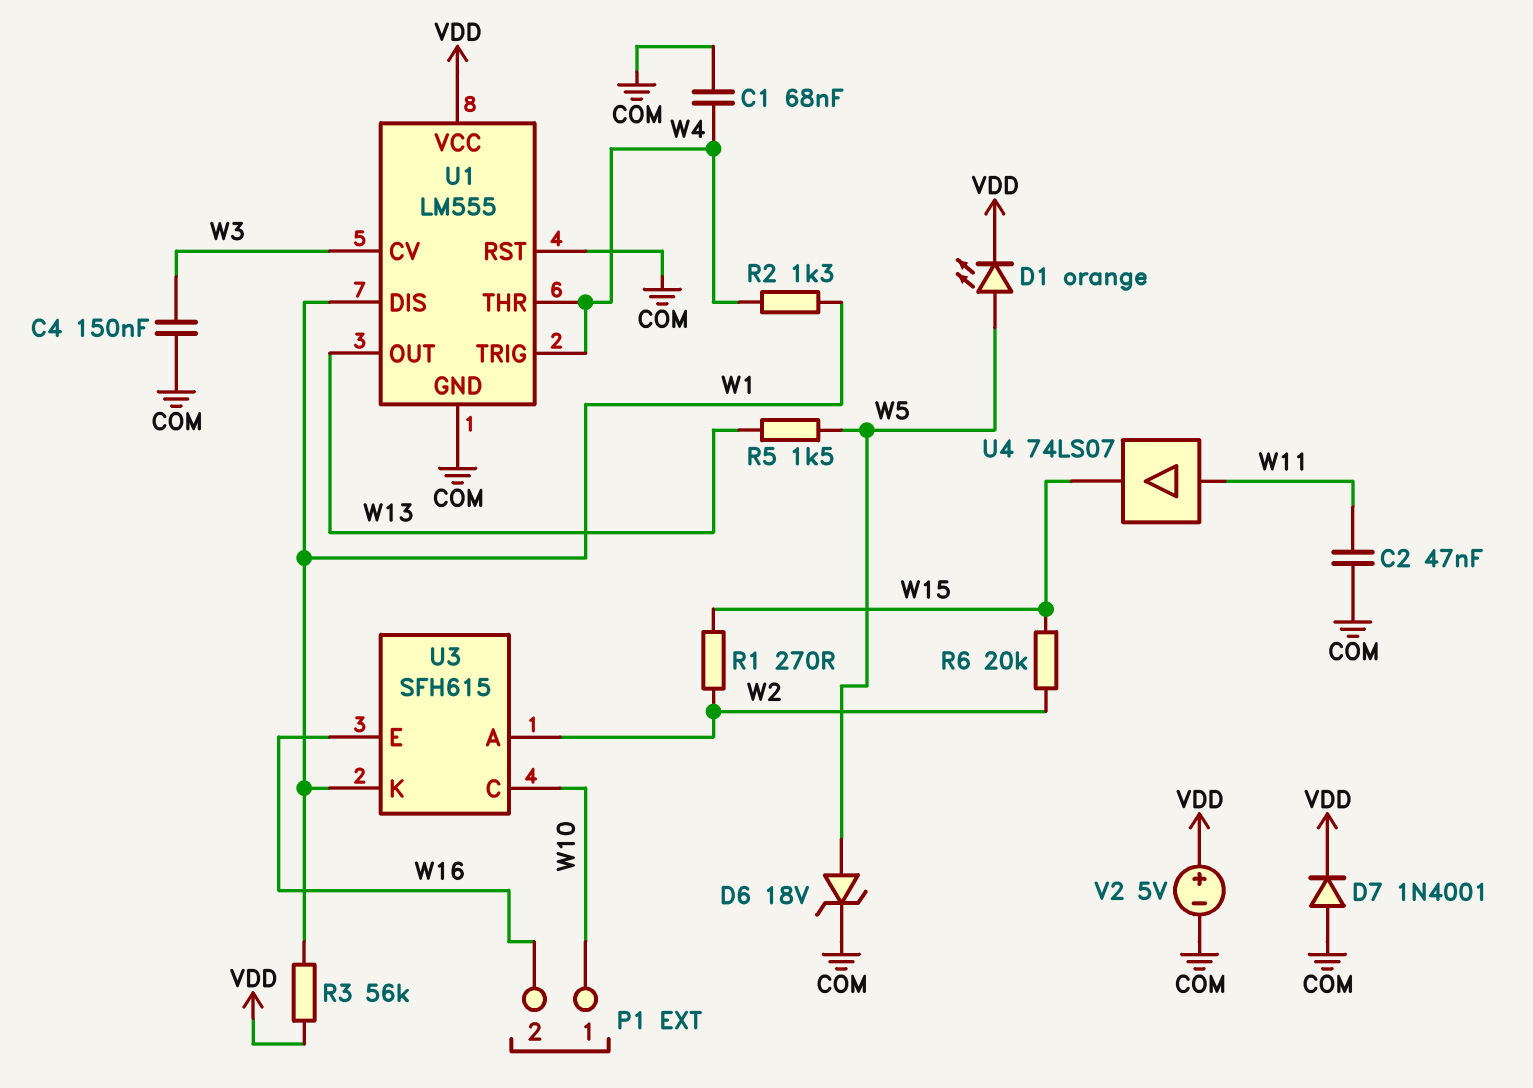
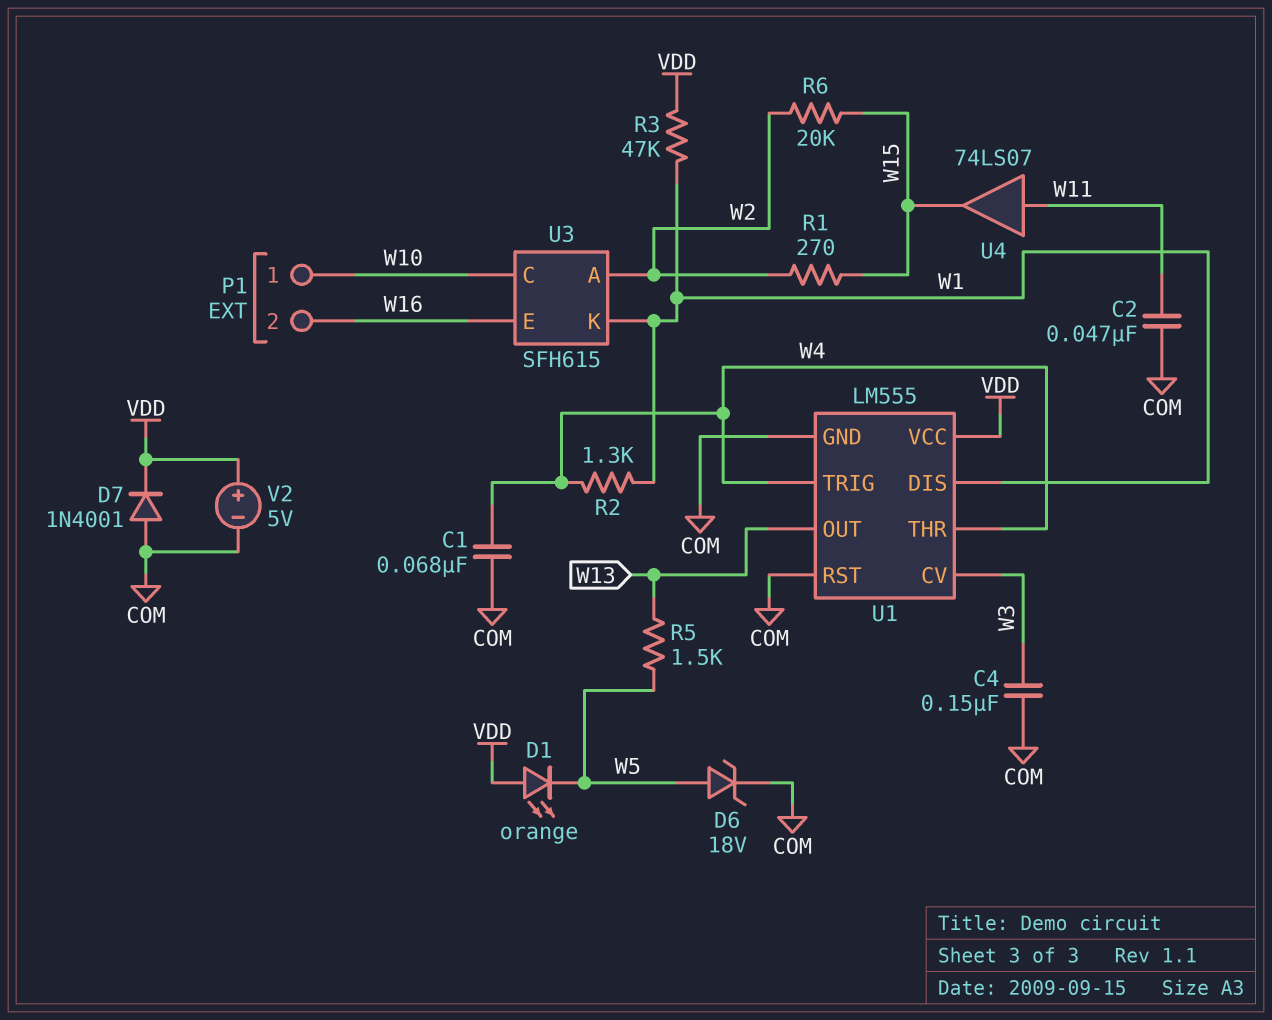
D1: LED orange (A W5, K VDD) -> LED orange (A VDD, K W5)
R3: 56k (VDD, W1) -> 47k (VDD, W1)

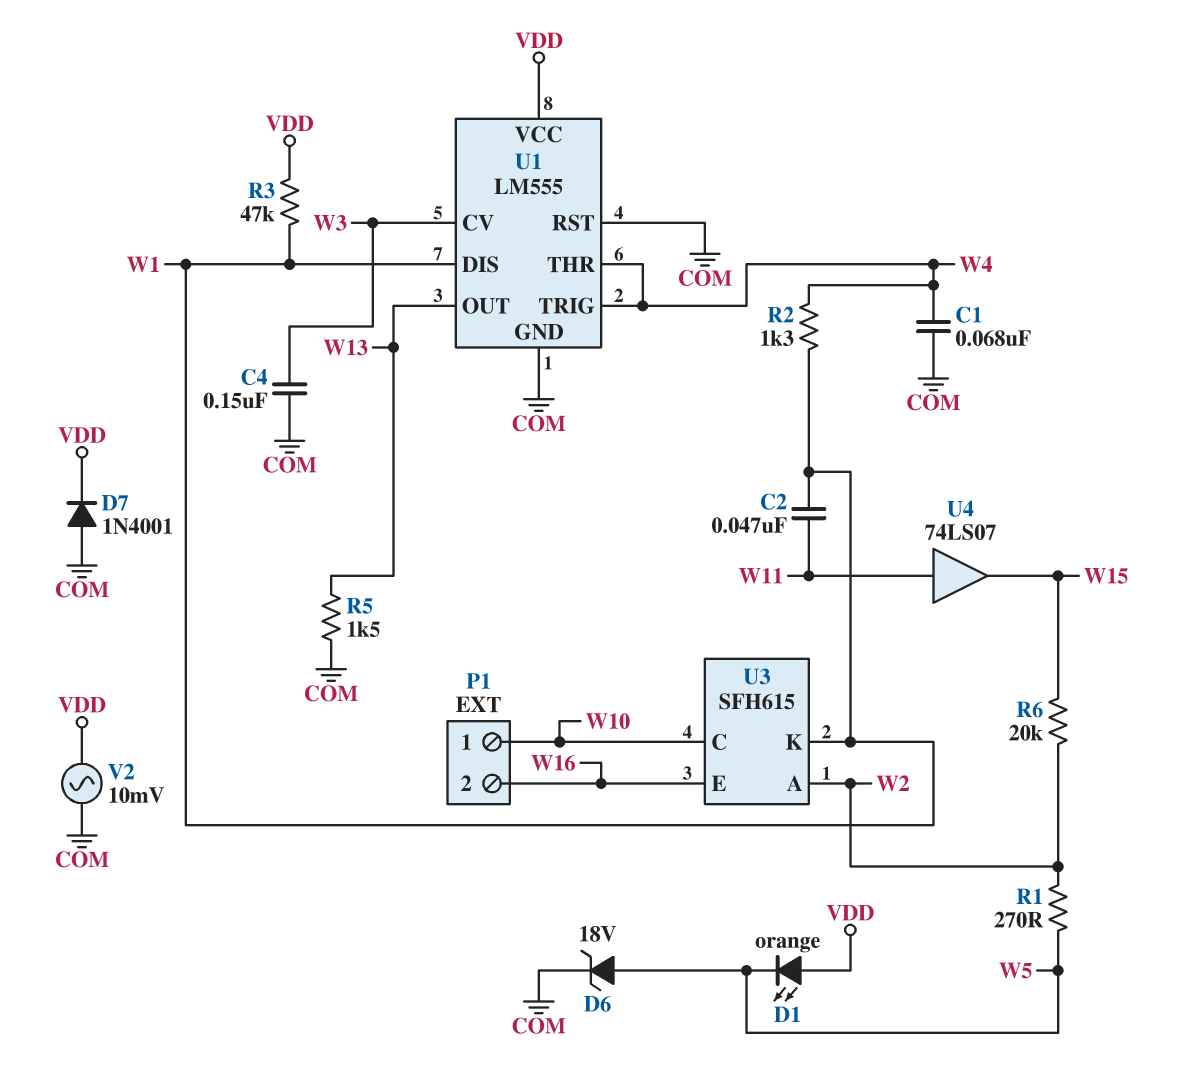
C2: 47nF (COM, W11) -> 47nF (W1, W11)
R1: 270 (W2, W15) -> 270 (W2, W5)
R5: 1.5k (W5, W13) -> 1.5k (COM, W13)
V2: 5V (plus VDD, minus COM) -> AC 10mV (COM, VDD)

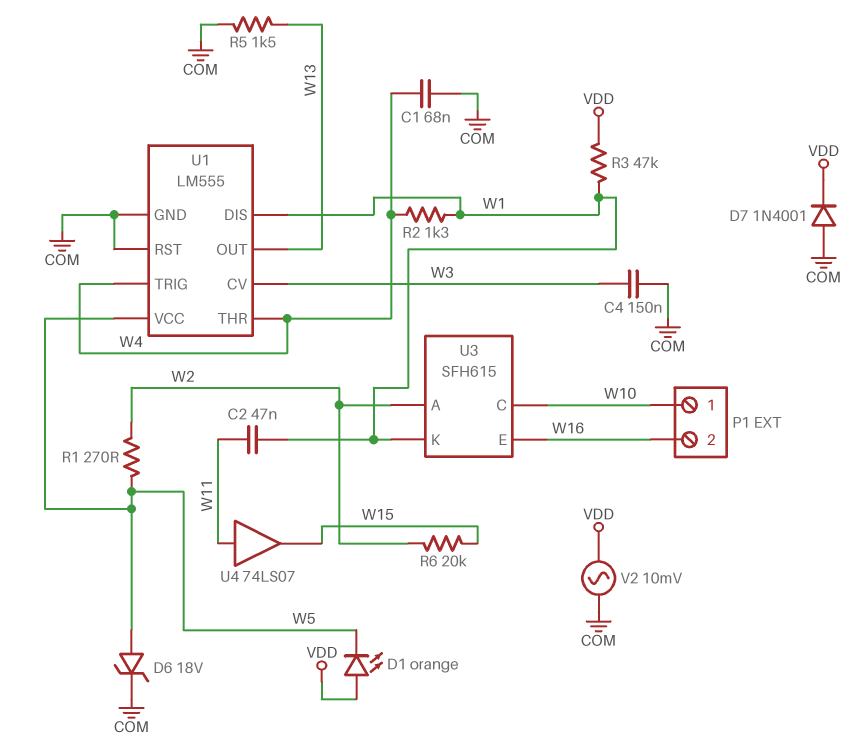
U1 pin VCC: VDD -> W5

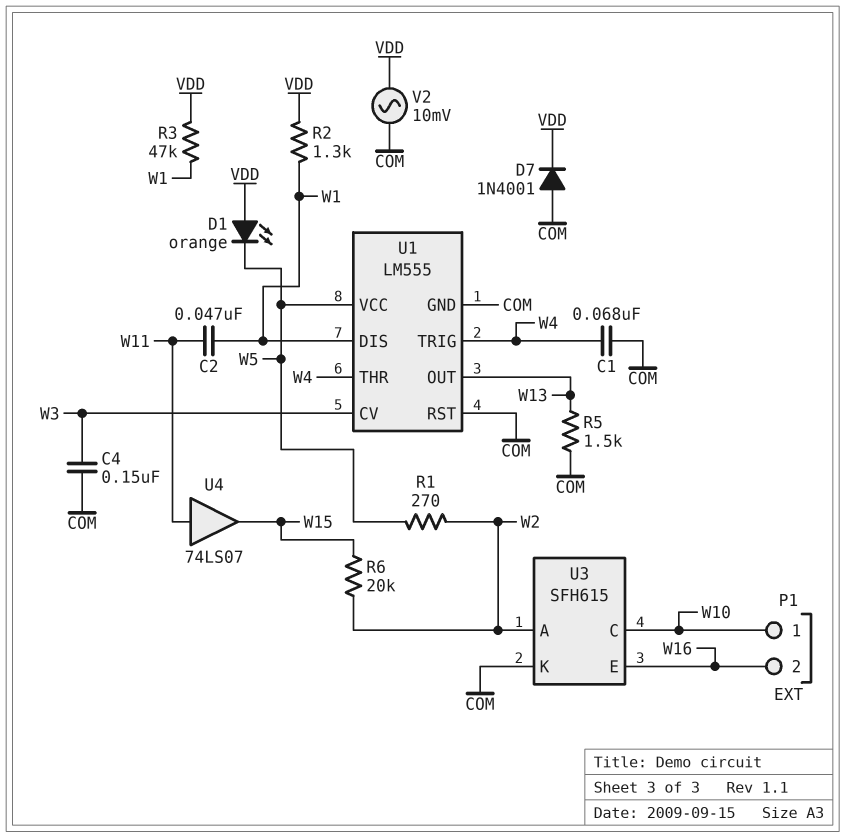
D6: zener 18V (A W5, K COM) -> none
R2: 1.3k (W1, W4) -> 1.3k (VDD, W1)
U3 pin K: W1 -> COM

